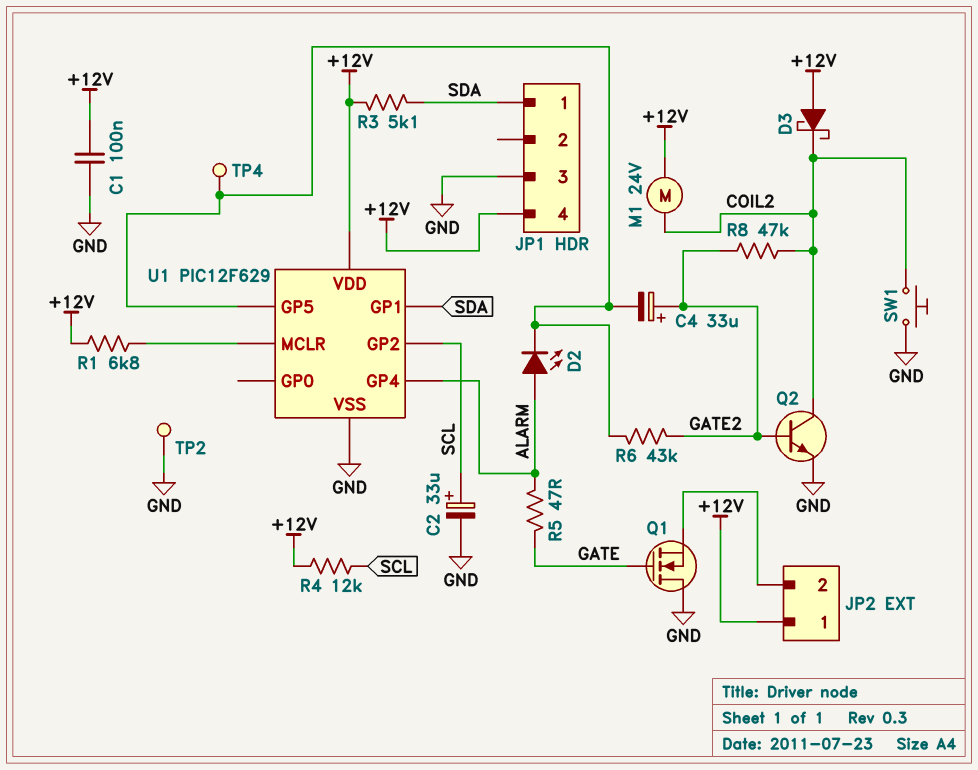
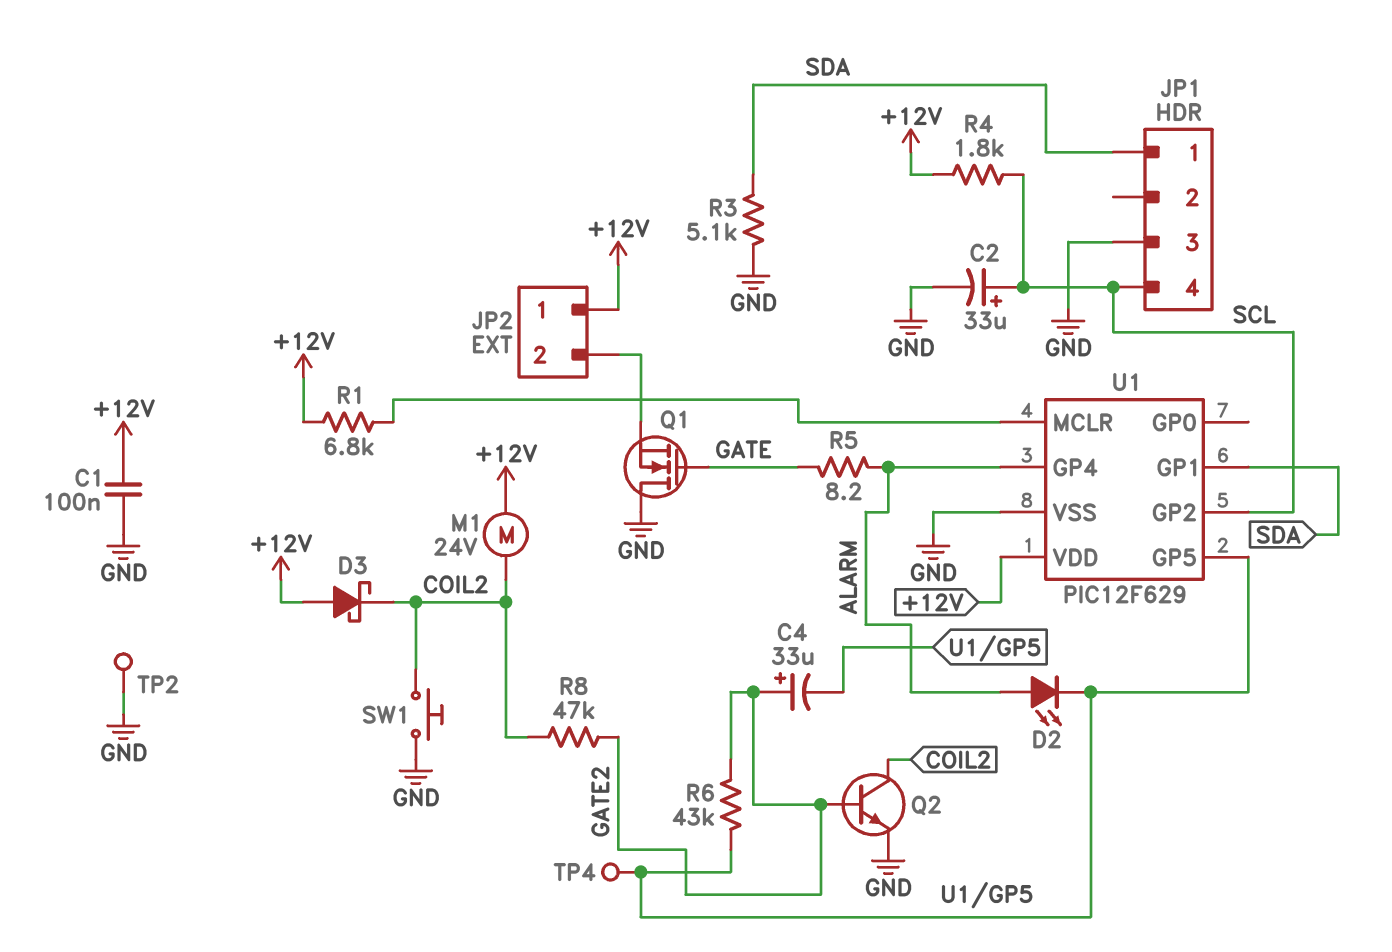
JP1 pin 4: +12V -> SCL
R3: 5.1k (+12V, SDA) -> 5.1k (GND, SDA)
R4: 12k (+12V, SCL) -> 1.8k (+12V, SCL)
R5: 47 (ALARM, GATE) -> 8.2 (ALARM, GATE)

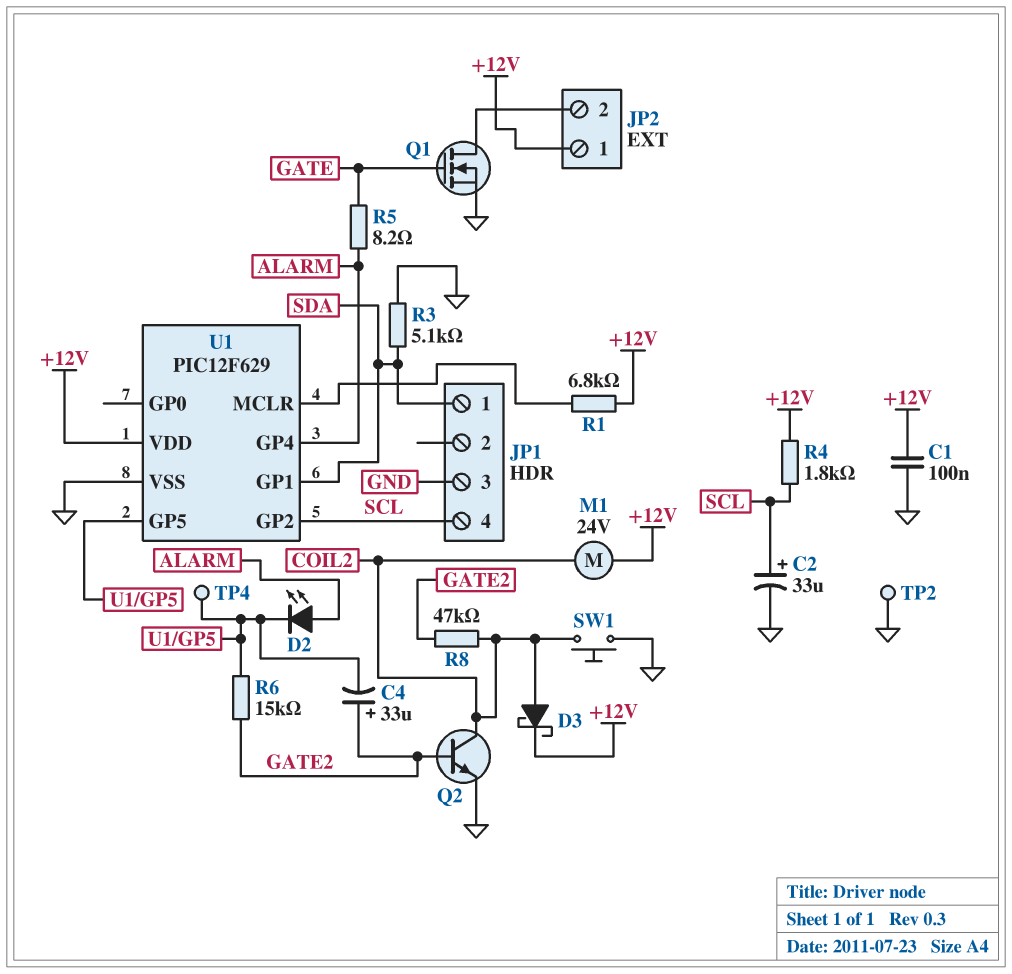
D3: schottky (A +12V, K COIL2) -> schottky (A COIL2, K +12V)
Q1: NMOS (G GATE, D GND, S JP2/2) -> NMOS (G GATE, D JP2/2, S GND)
R6: 43k (GATE2, U1/GP5) -> 15k (GATE2, U1/GP5)

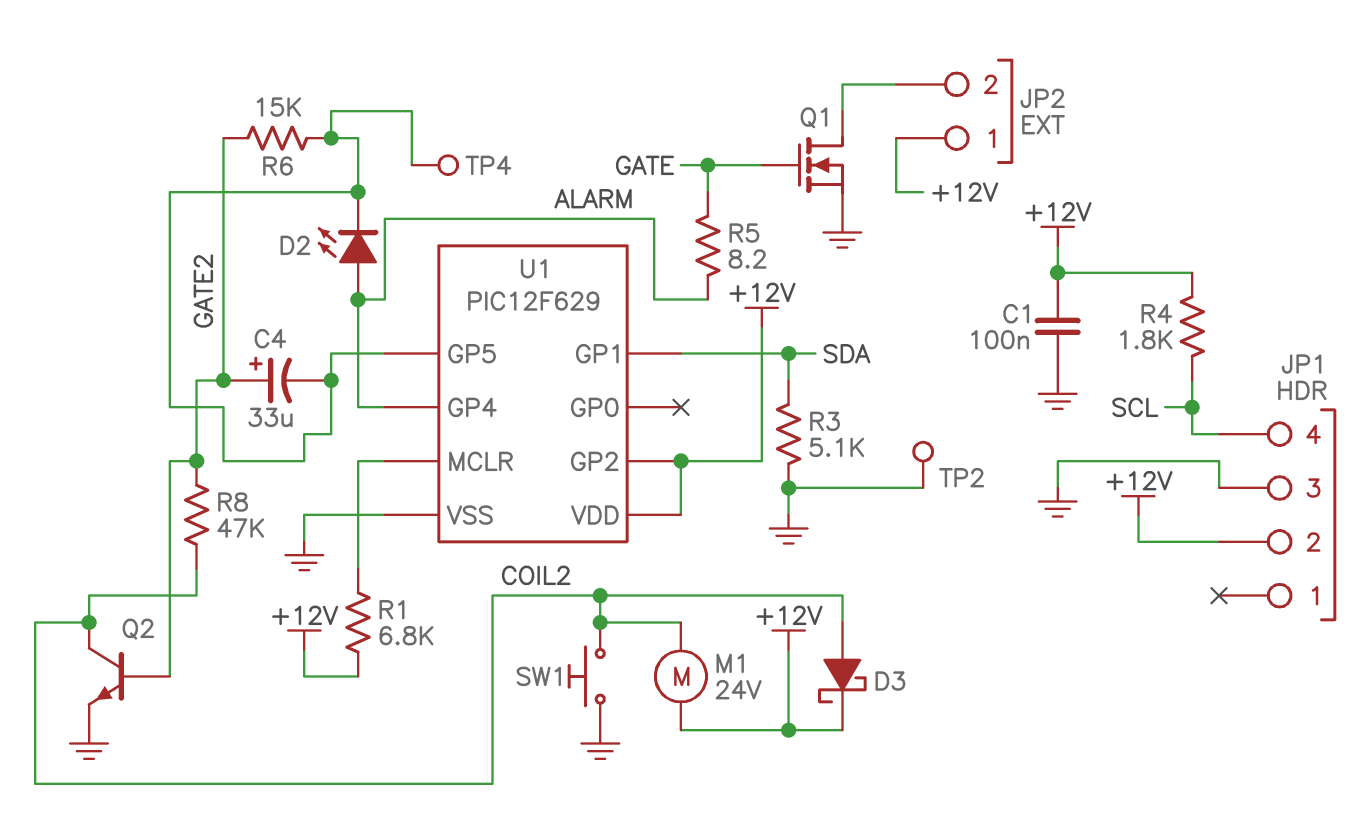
C2: 33uF (plus SCL, minus GND) -> none
JP1 pin 1: SDA -> none
JP1 pin 2: none -> +12V
U1 pin GP2: SCL -> +12V

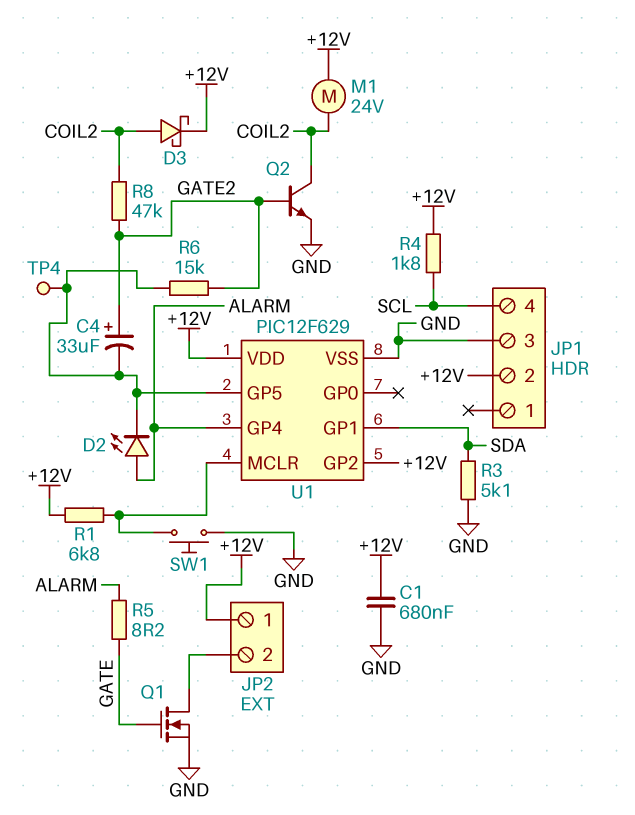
C1: 100nF (+12V, GND) -> 680nF (+12V, GND)
SW1: button (COIL2, GND) -> button (GND, U1/MCLR)
TP2: test point (GND) -> none

